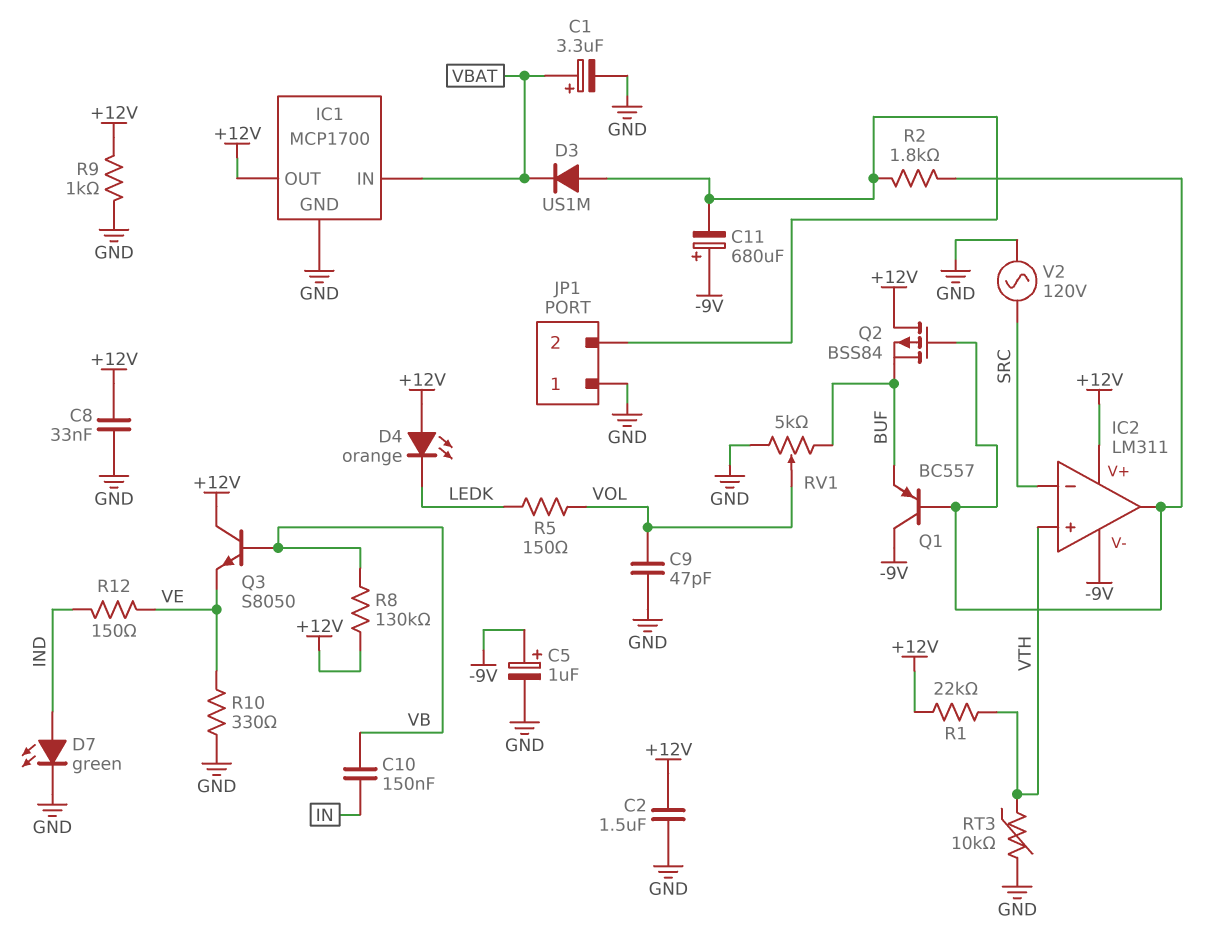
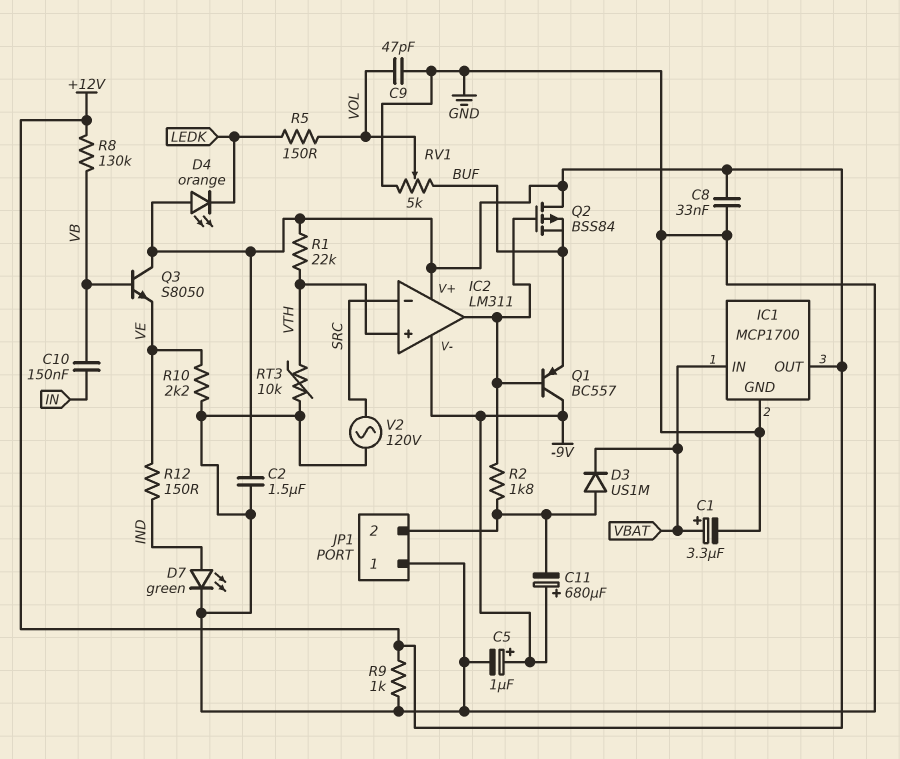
R10: 330 (GND, VE) -> 2.2k (GND, VE)

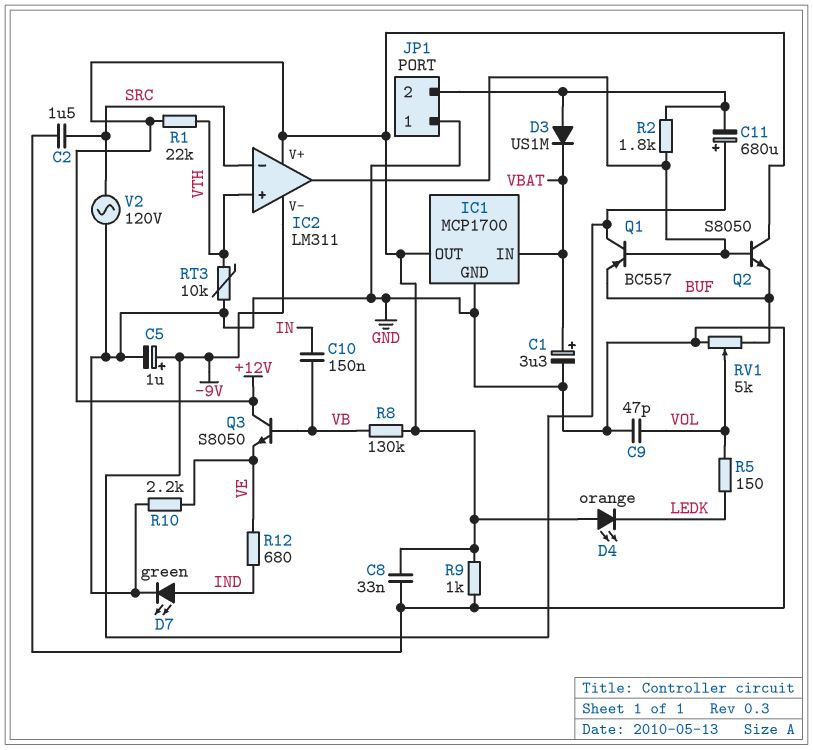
C2: 1.5uF (+12V, GND) -> 1.5uF (GND, SRC)
Q2: PMOS BSS84 (G IC2/out, D +12V, S BUF) -> NPN S8050 (B IC2/out, C +12V, E BUF)
R12: 150 (IND, VE) -> 680 (IND, VE)

